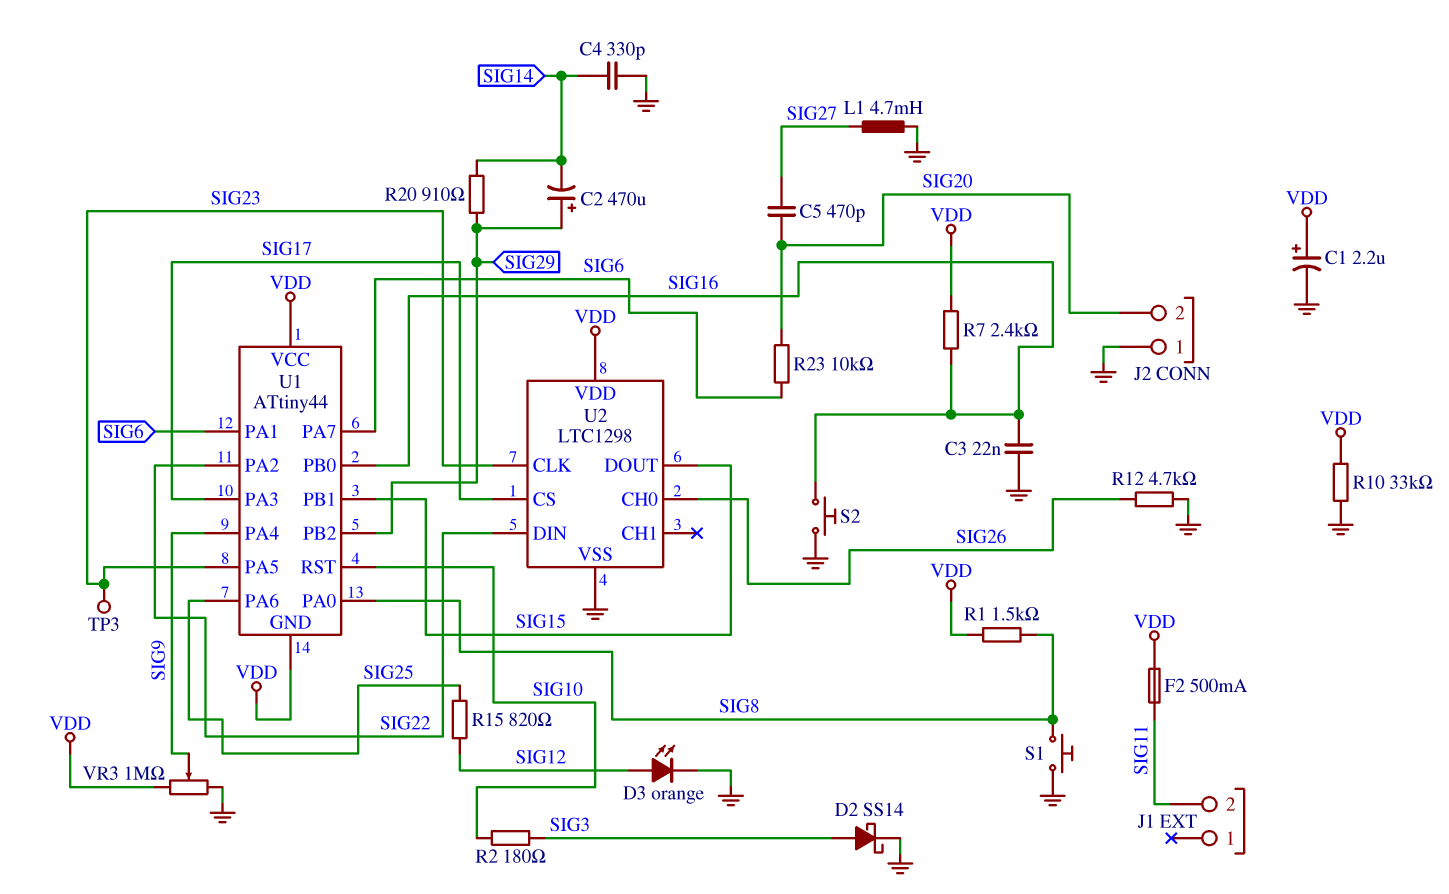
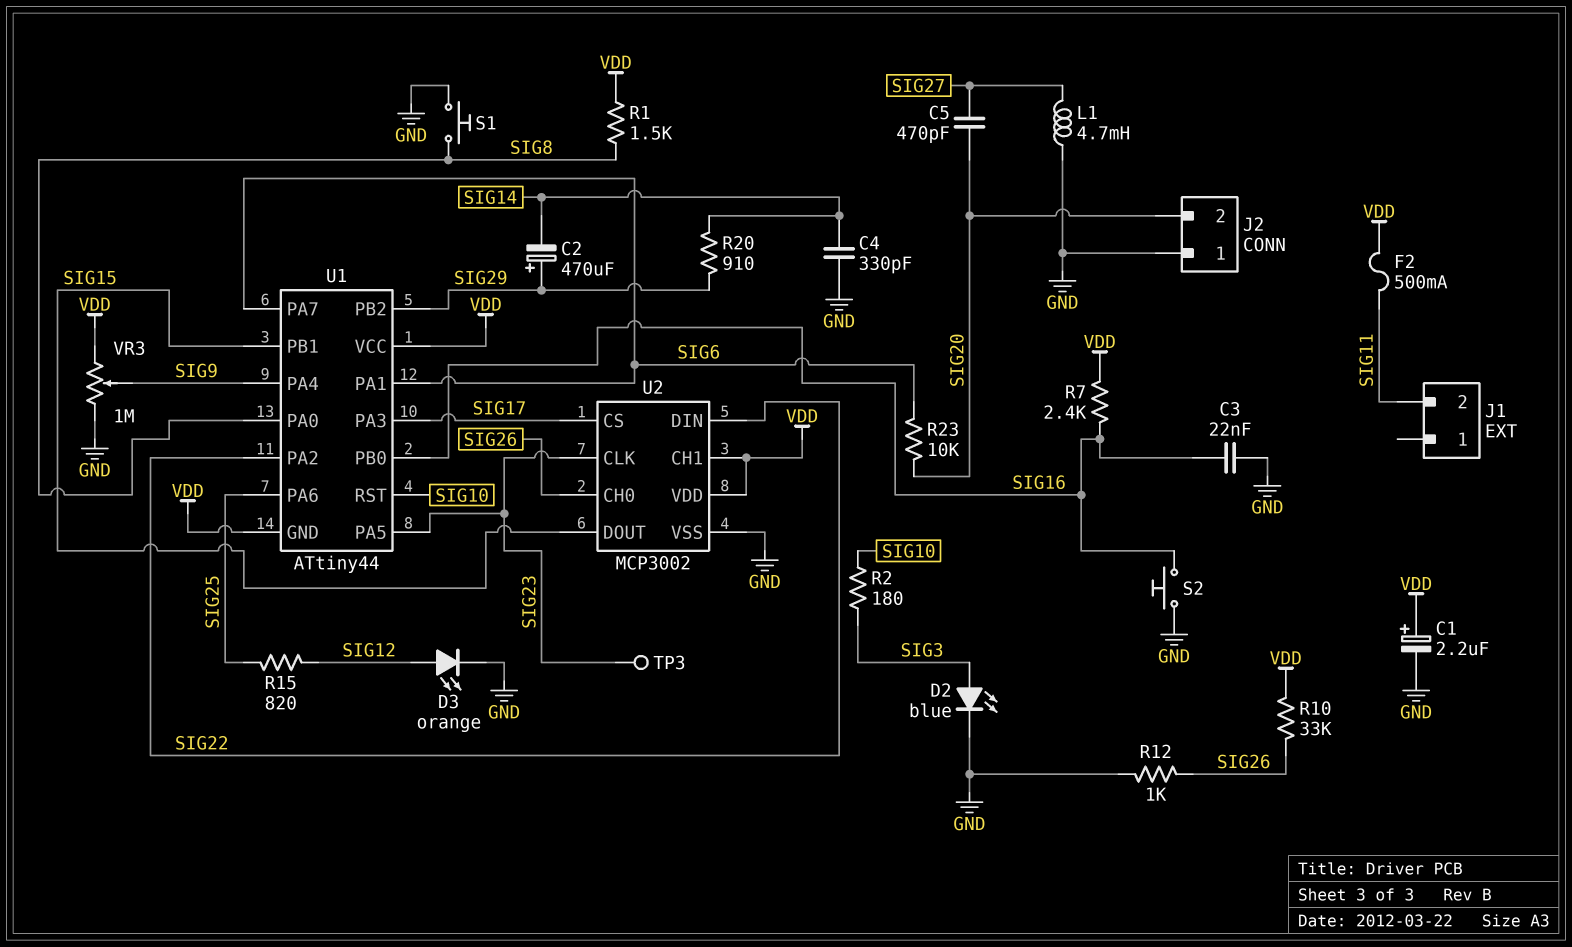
D2: schottky SS14 (A SIG3, K GND) -> LED blue (A SIG3, K GND)
R10: 33k (GND, VDD) -> 33k (SIG26, VDD)
R12: 4.7k (GND, SIG26) -> 1k (GND, SIG26)
U2: LTC1298 -> MCP3002
U2 pin CH1: none -> VDD

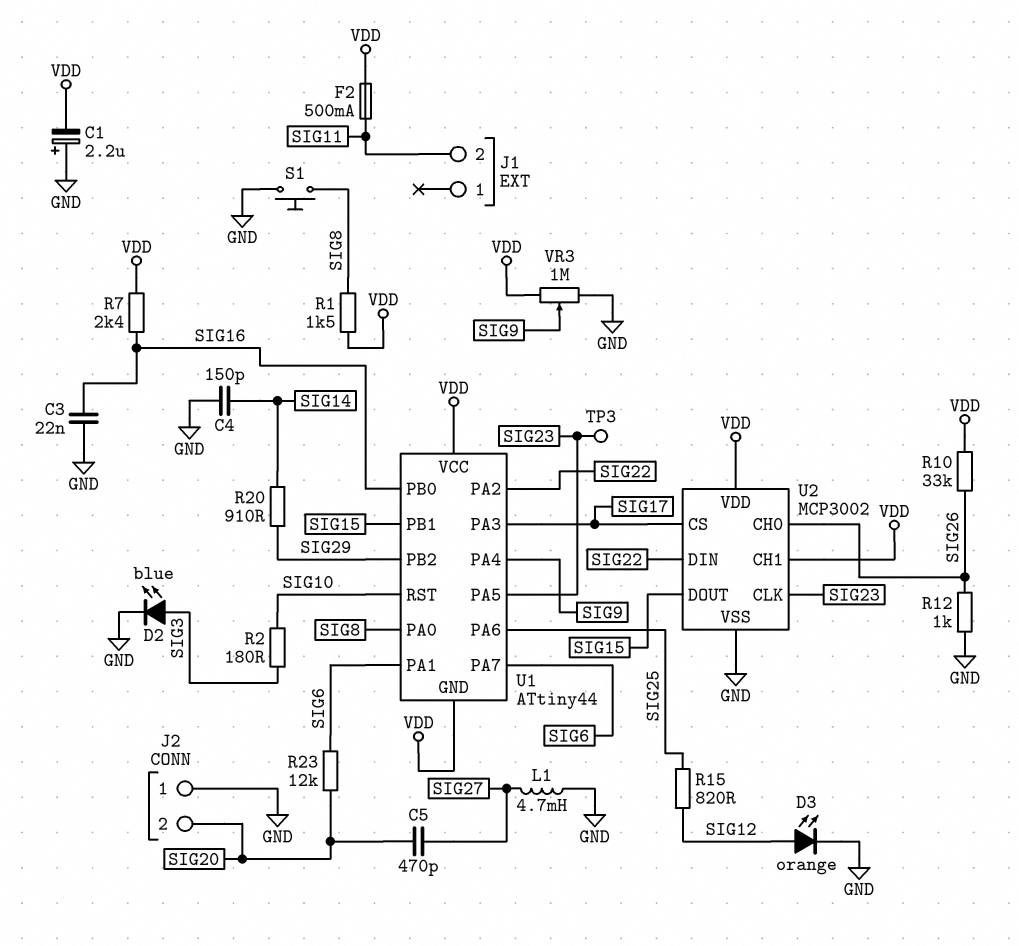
C1: 2.2uF (plus VDD, minus GND) -> 2.2uF (plus GND, minus VDD)
C2: 470uF (plus SIG29, minus SIG14) -> none
C4: 330pF (GND, SIG14) -> 150pF (GND, SIG14)
R23: 10k (SIG6, SIG20) -> 12k (SIG6, SIG20)
S2: button (GND, SIG16) -> none

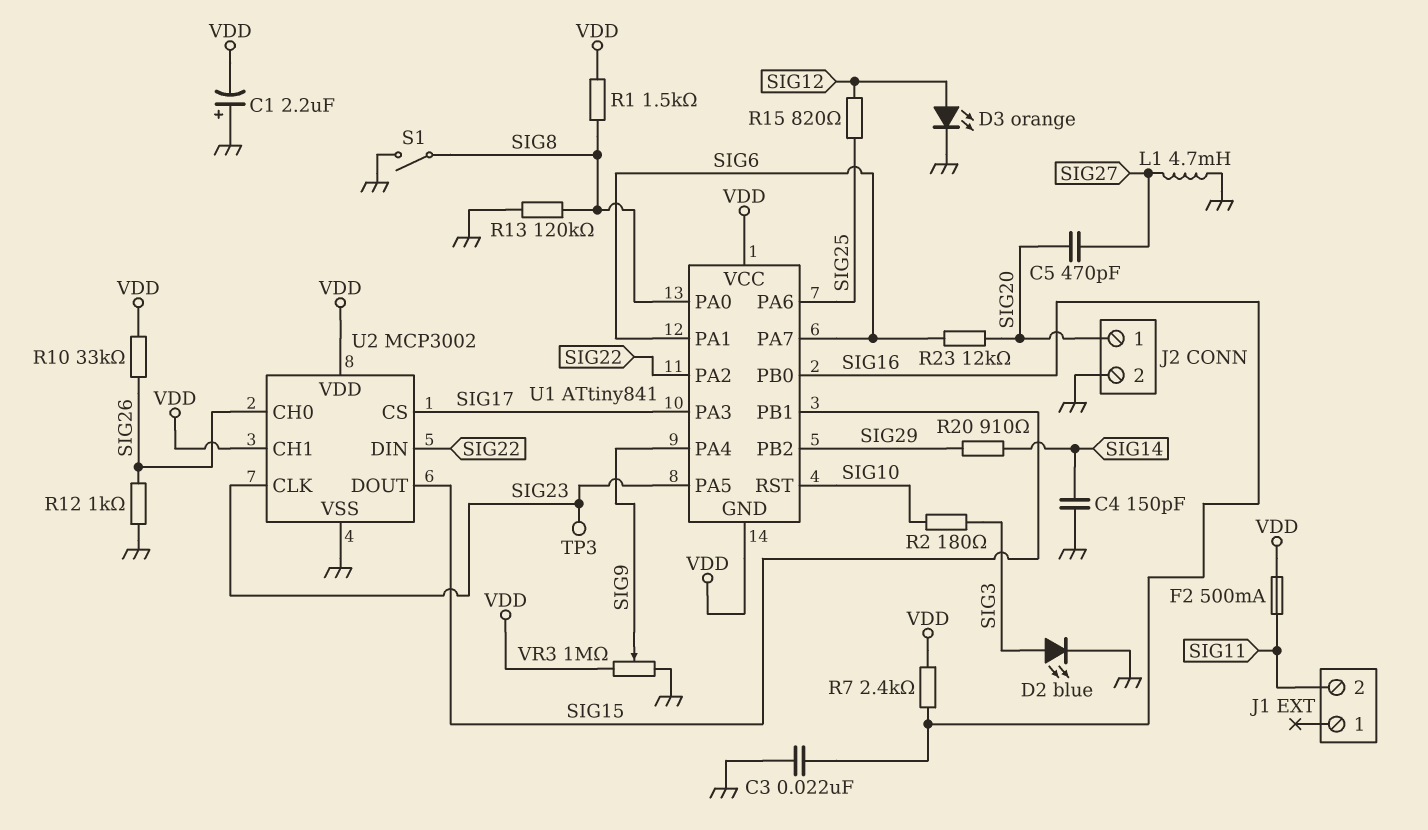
J2 pin 1: GND -> SIG20
J2 pin 2: SIG20 -> GND
R13: none -> 120k (GND, SIG8)
S1: button (GND, SIG8) -> switch (GND, SIG8)
U1: ATtiny44 -> ATtiny841

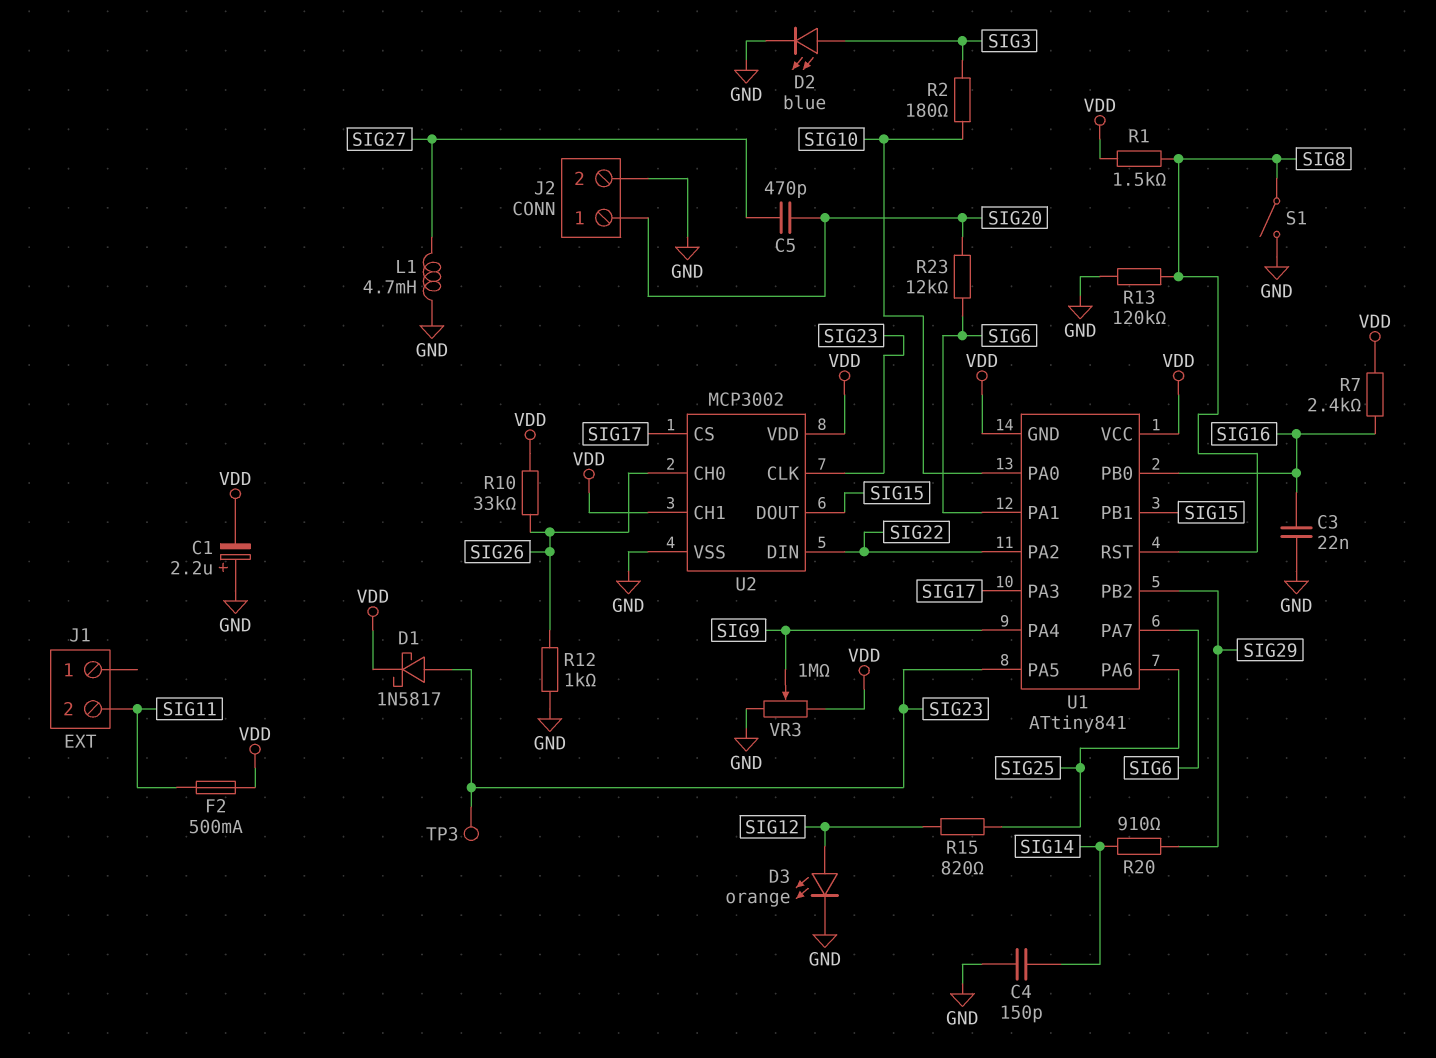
D1: none -> schottky 1N5817 (A SIG23, K VDD)
U1 pin PA0: SIG8 -> SIG10
U1 pin RST: SIG10 -> SIG8

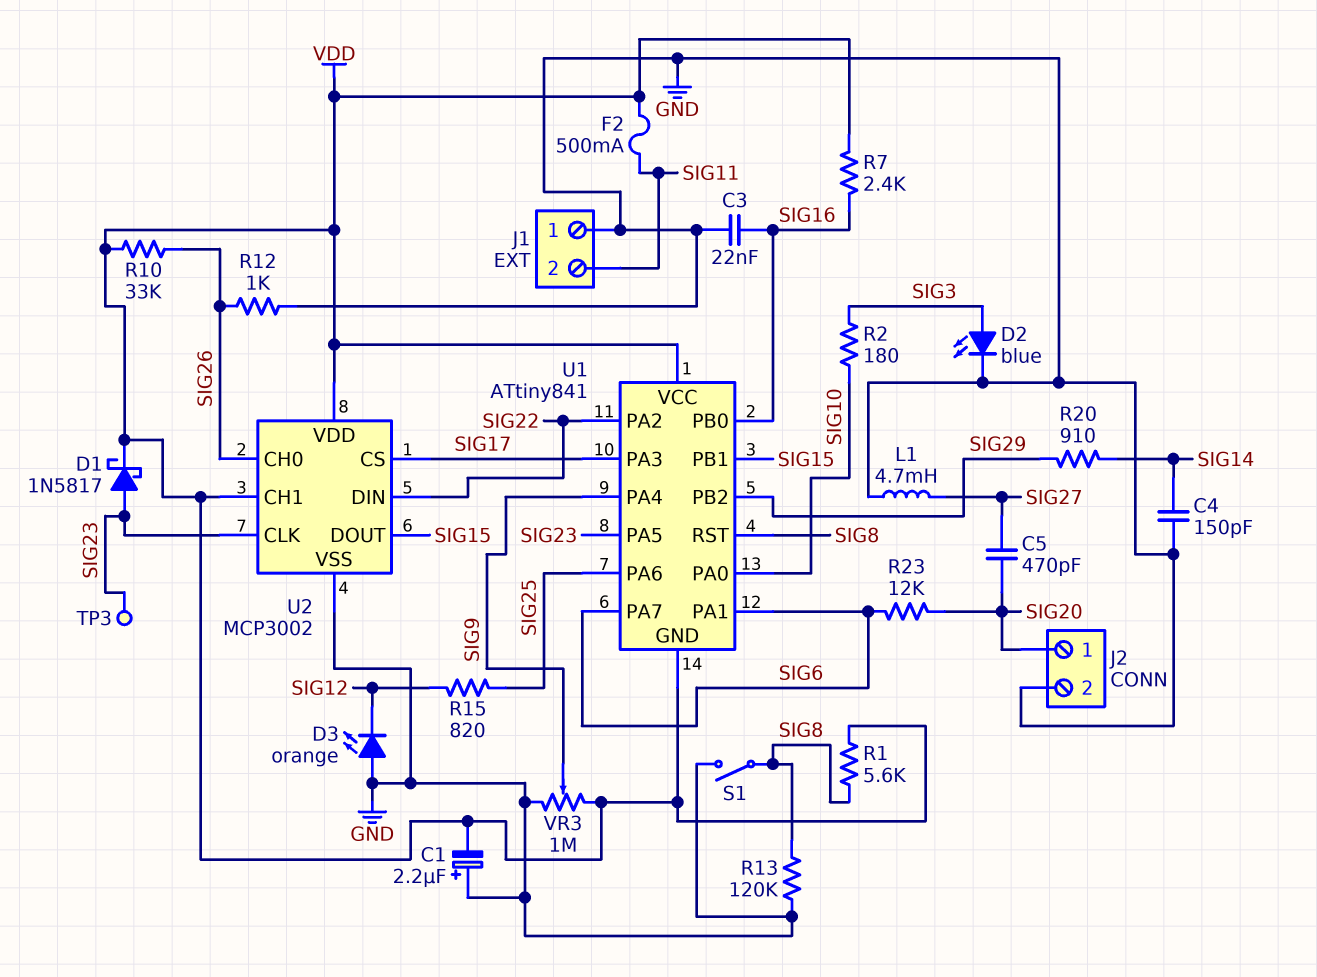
D3: LED orange (A SIG12, K GND) -> LED orange (A GND, K SIG12)
J1 pin 1: none -> GND
R1: 1.5k (SIG8, VDD) -> 5.6k (SIG8, VDD)

